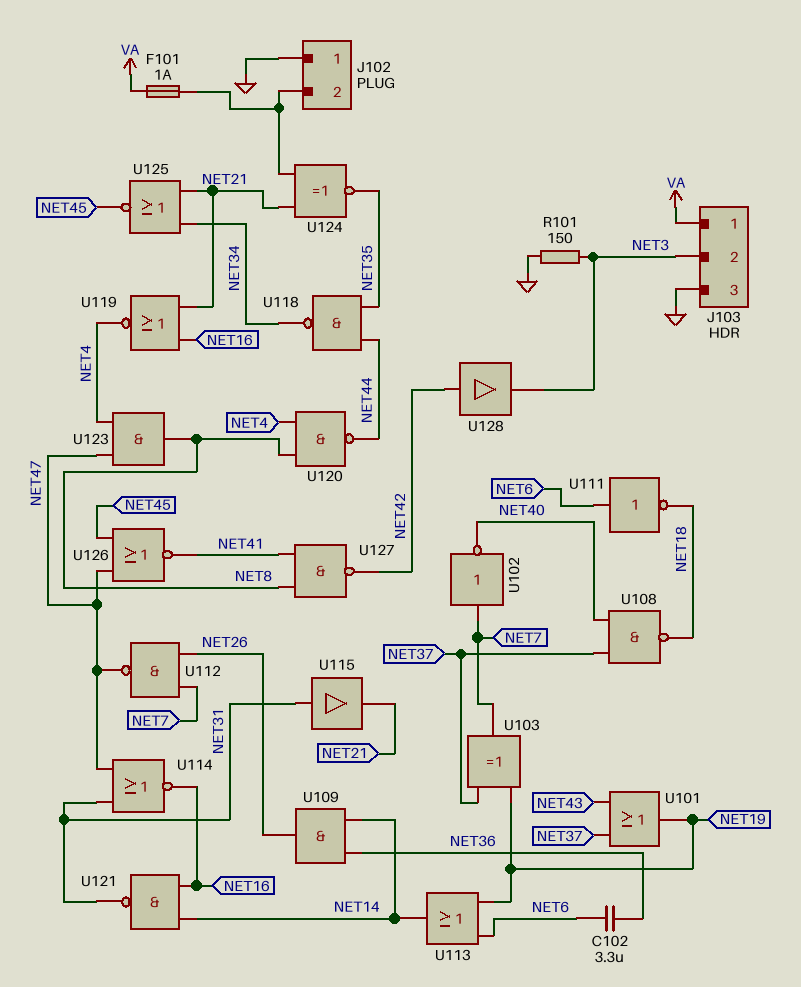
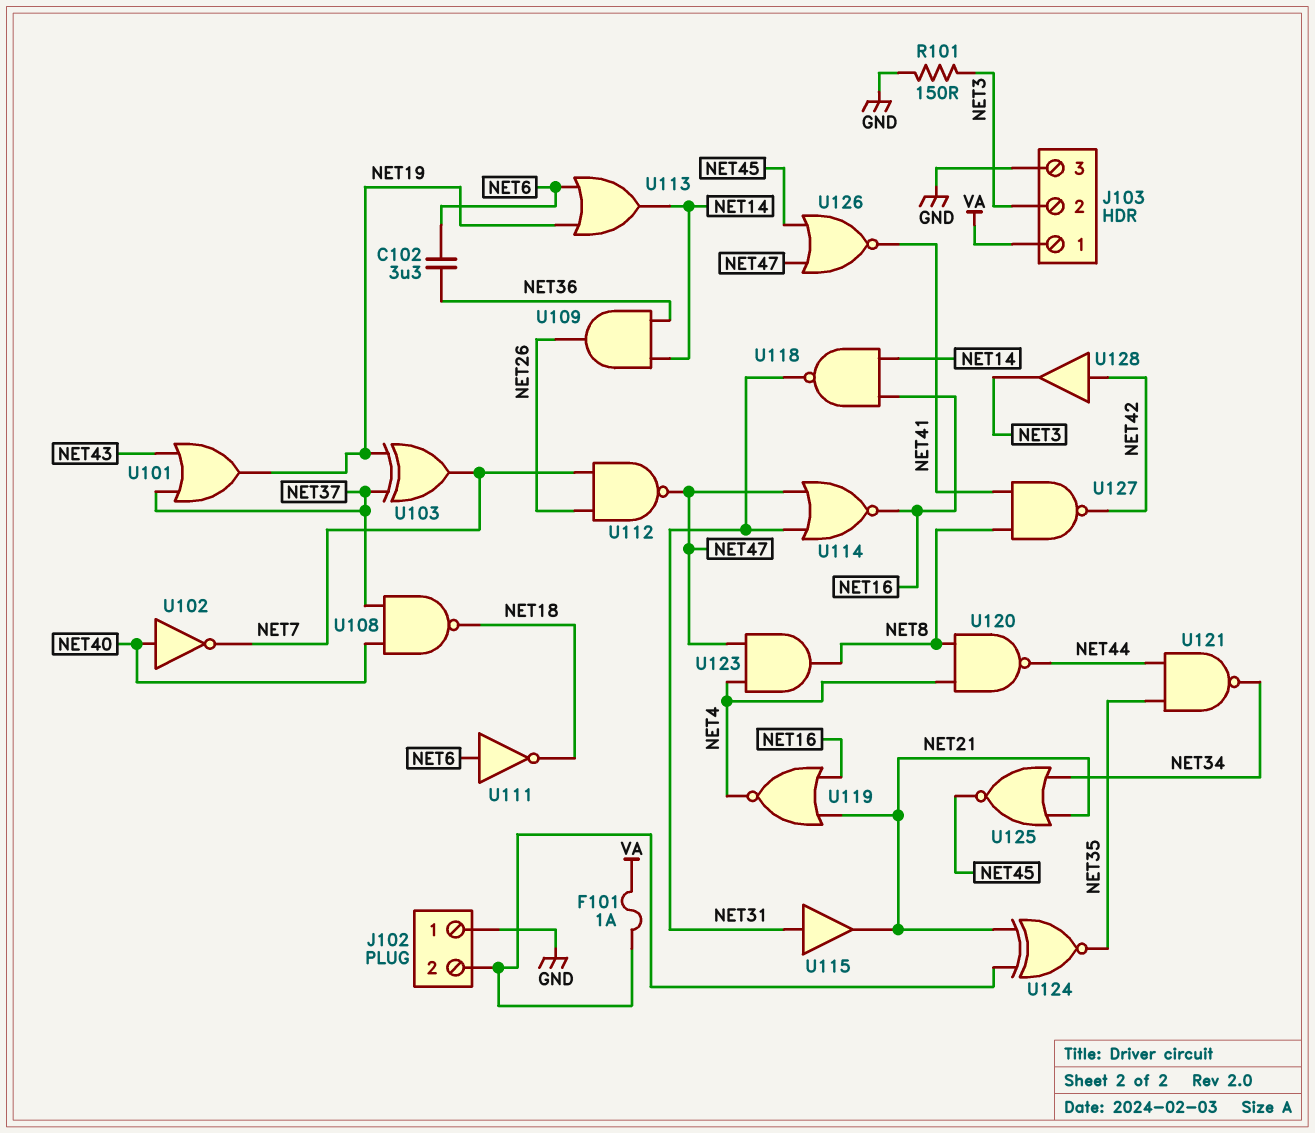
U102: NOT (in NET7, out NET40) -> NOT (in NET40, out NET7)
U118: NAND (in NET35, in NET44, out NET34) -> NAND (in NET14, in NET16, out NET31)
U121: NAND (in NET14, in NET16, out NET31) -> NAND (in NET35, in NET44, out NET34)

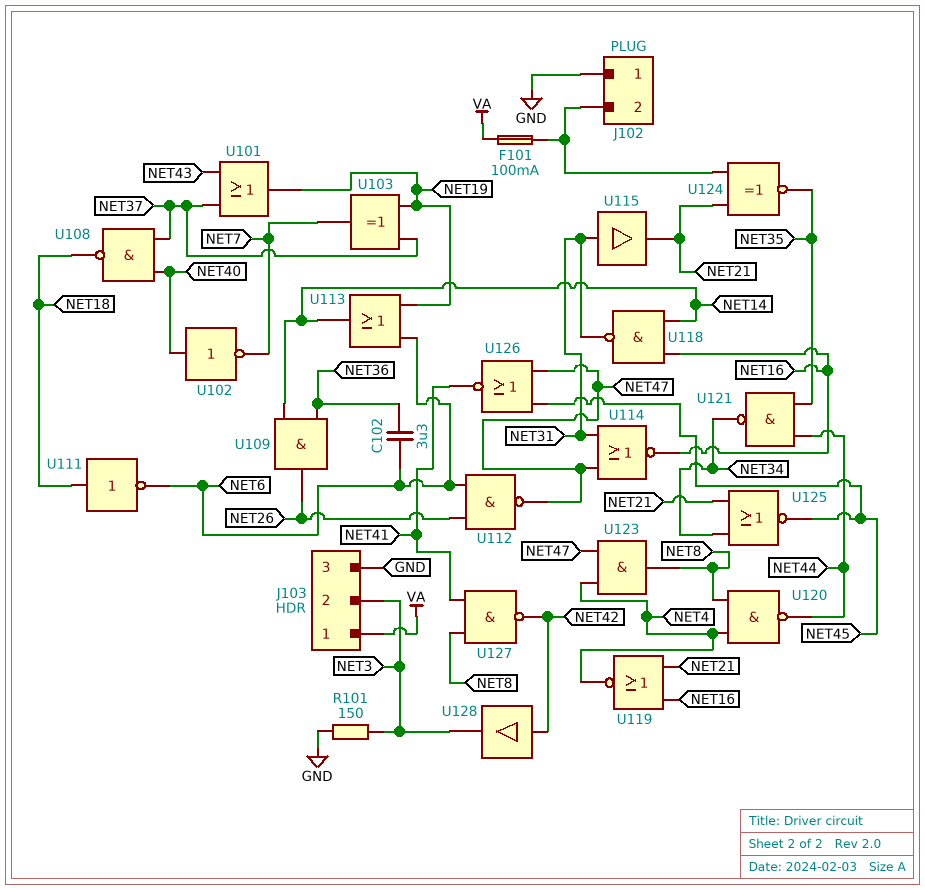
F101: 1A (J102/2, VA) -> 100mA (J102/2, VA)
U111: NOT (in NET6, out NET18) -> NOT (in NET18, out NET6)
U112: NAND (in NET7, in NET26, out NET47) -> NAND (in NET6, in NET26, out NET47)

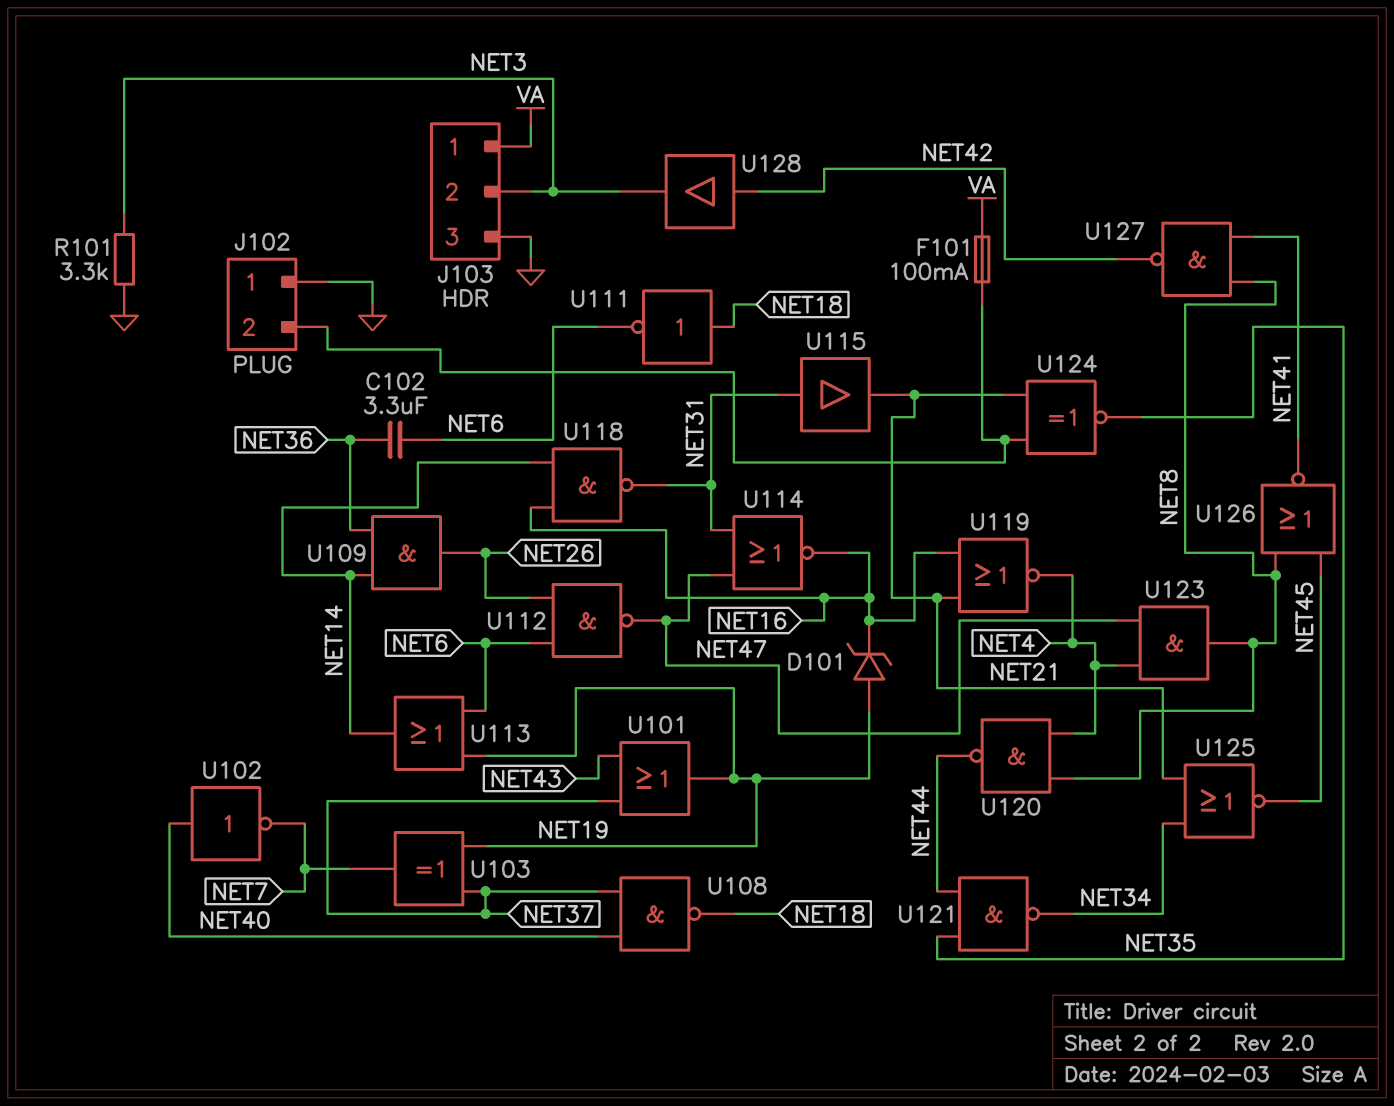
D101: none -> zener (A NET19, K NET16)
R101: 150 (GND, NET3) -> 3.3k (GND, NET3)
U126: NOR (in NET45, in NET47, out NET41) -> NOR (in NET8, in NET45, out NET41)

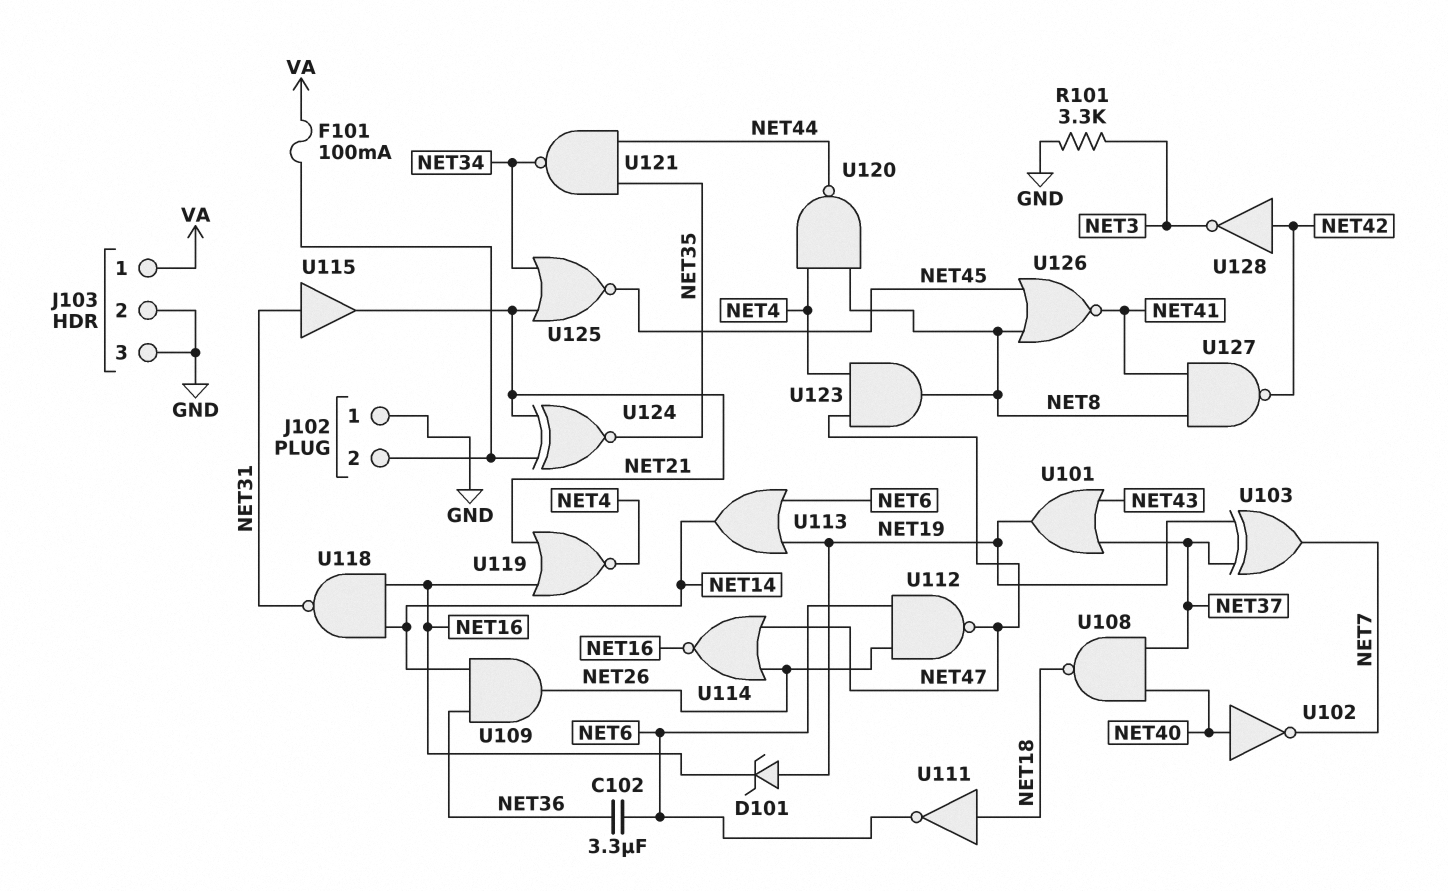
J103 pin 2: NET3 -> GND
U114: NOR (in NET31, in NET47, out NET16) -> NOR (in NET26, in NET47, out NET16)
U128: buffer (in NET42, out NET3) -> NOT (in NET42, out NET3)

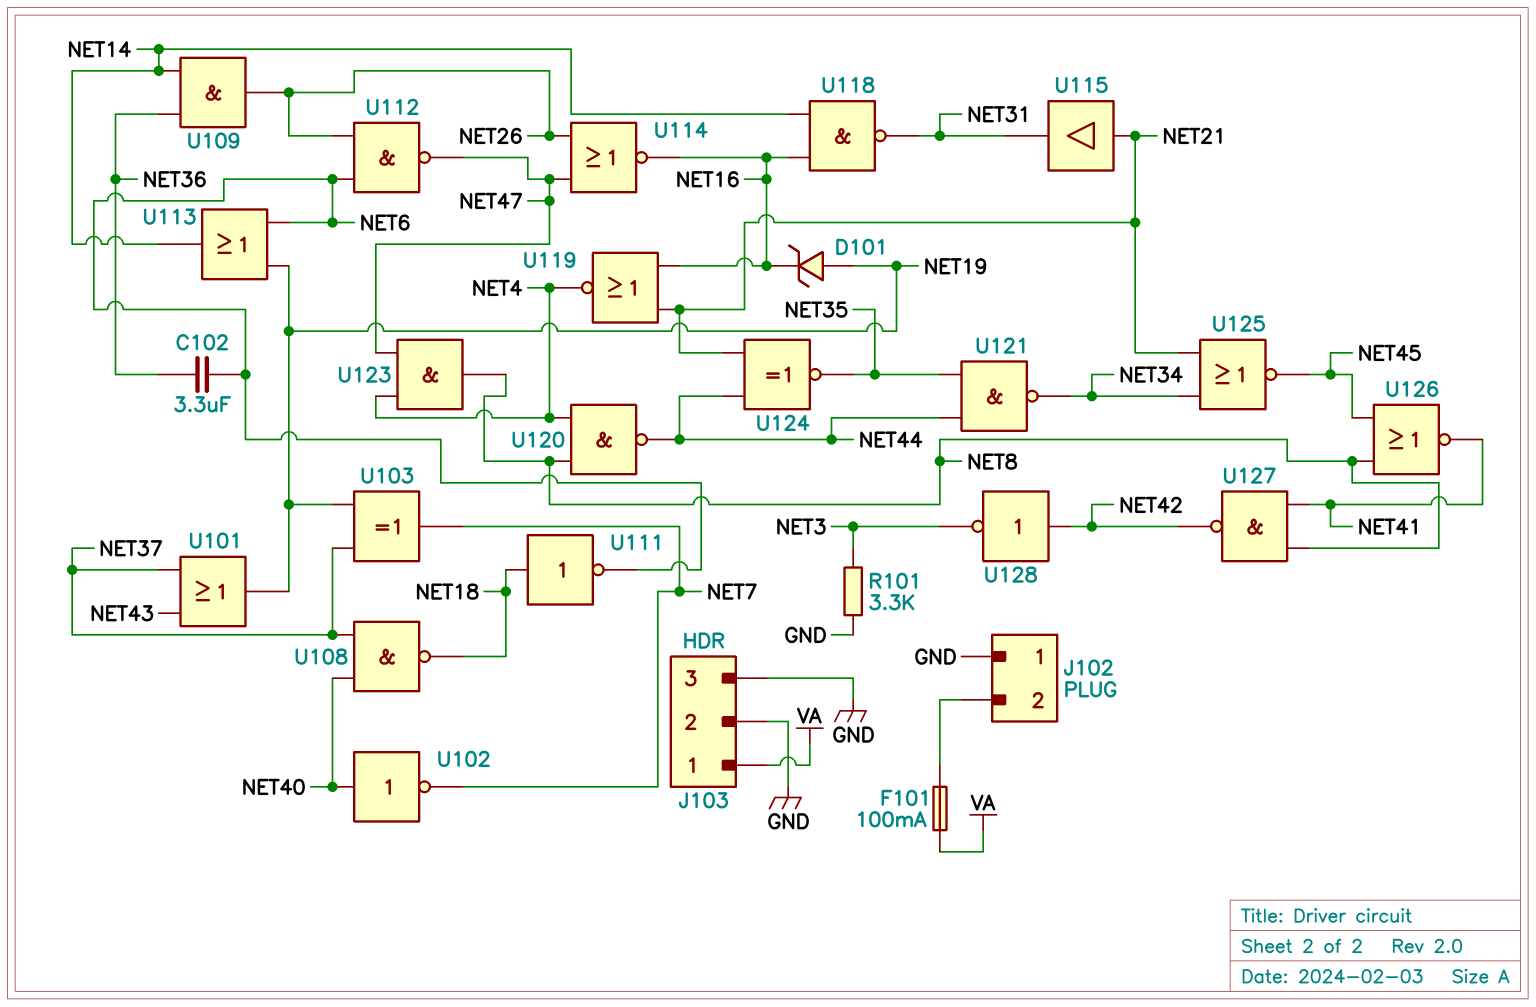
U115: buffer (in NET31, out NET21) -> buffer (in NET21, out NET31)
U124: XNOR (in J102/2, in NET21, out NET35) -> XNOR (in NET21, in NET44, out NET35)

